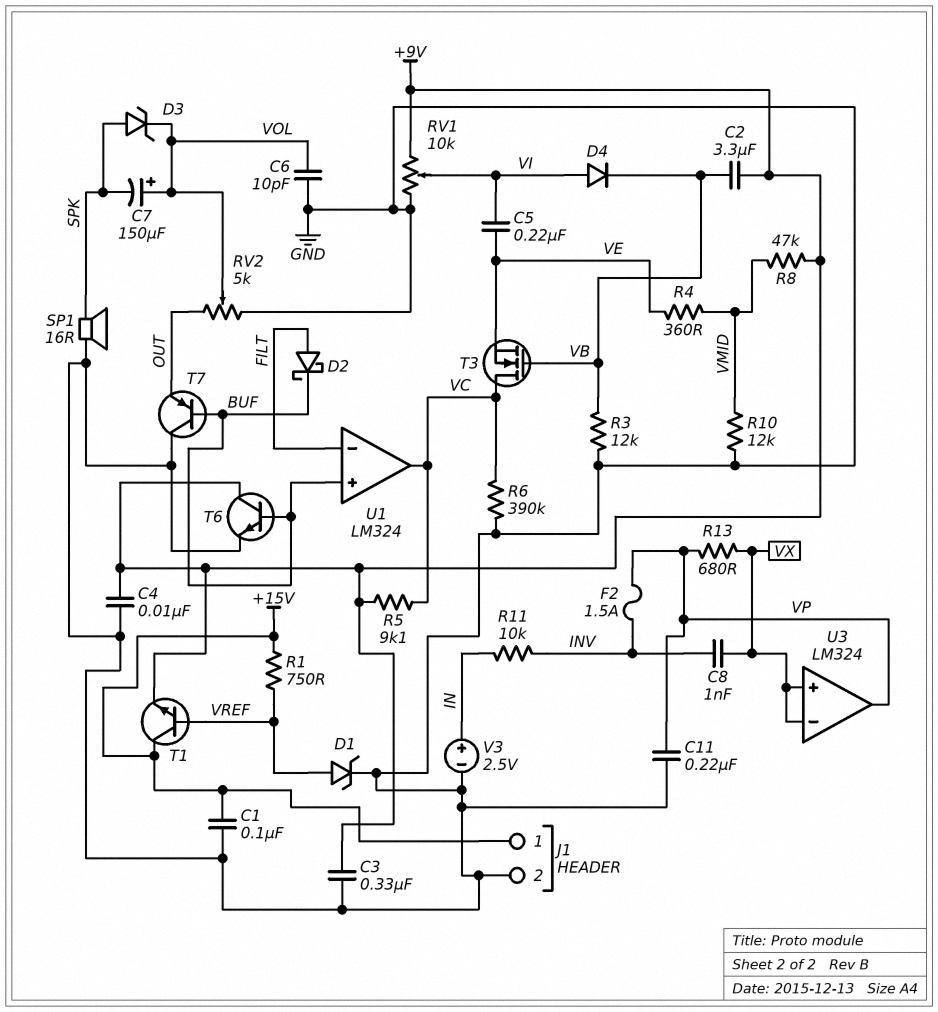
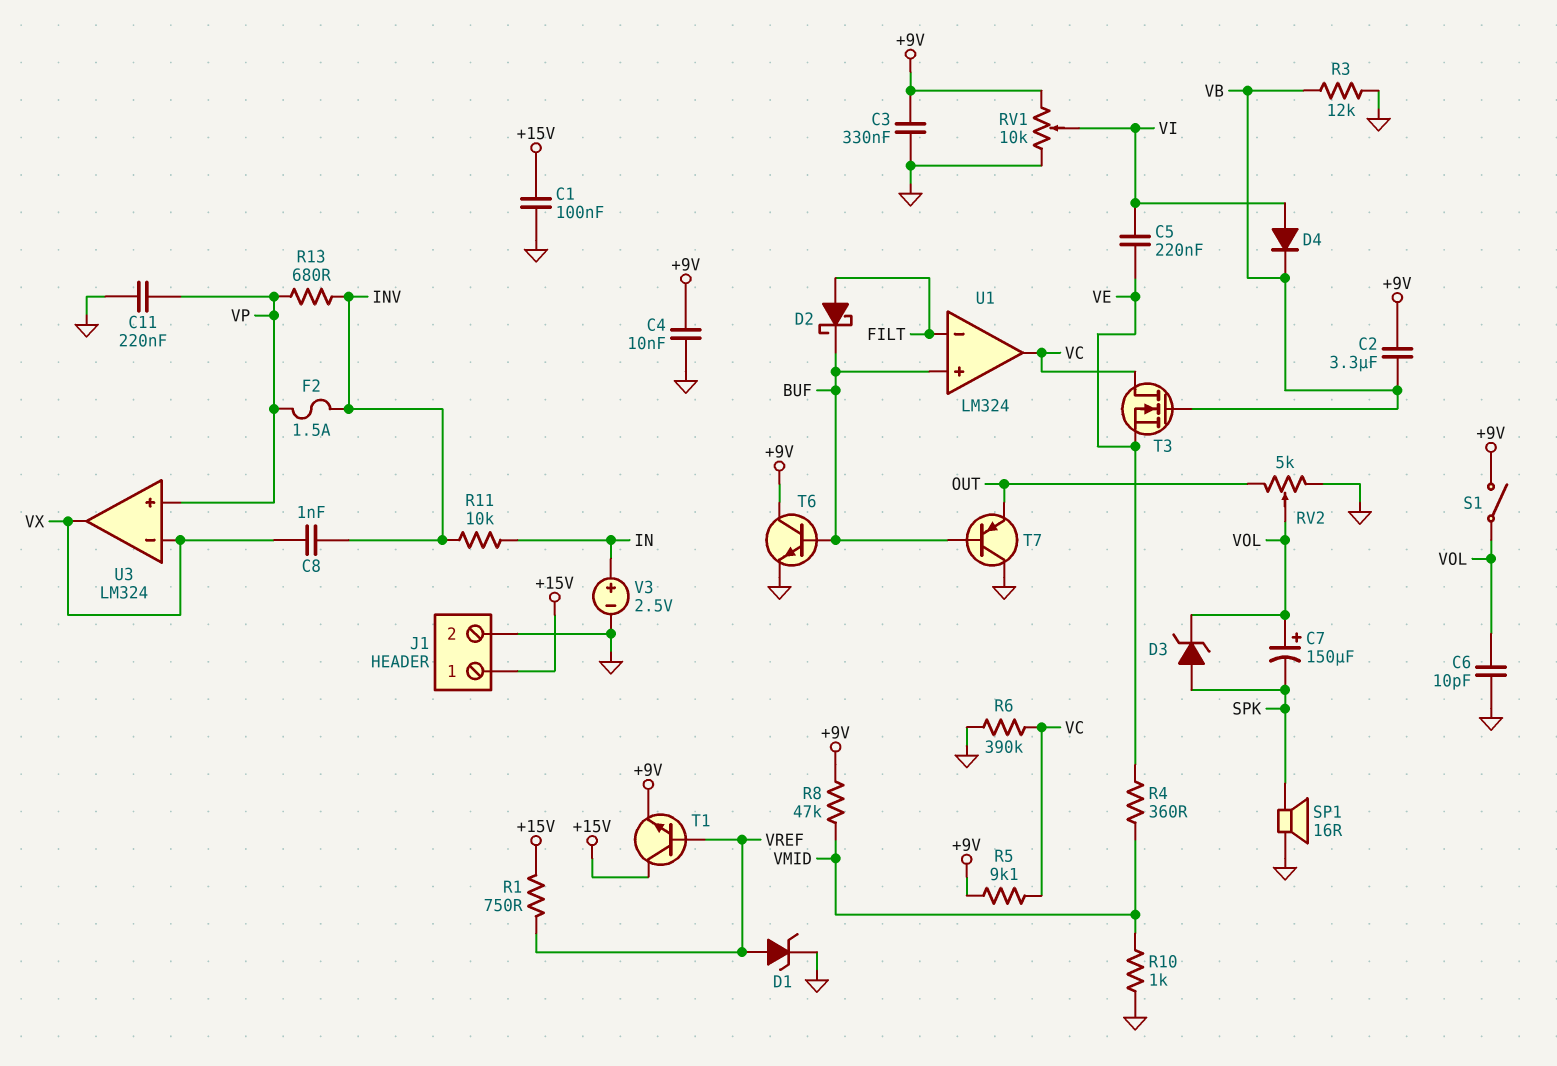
R10: 12k (GND, VMID) -> 1k (GND, VMID)
R13: 680 (VP, VX) -> 680 (INV, VP)
S1: none -> switch (+9V, VOL)
U3 pin in+: VX -> VP
U3 pin out: VP -> VX

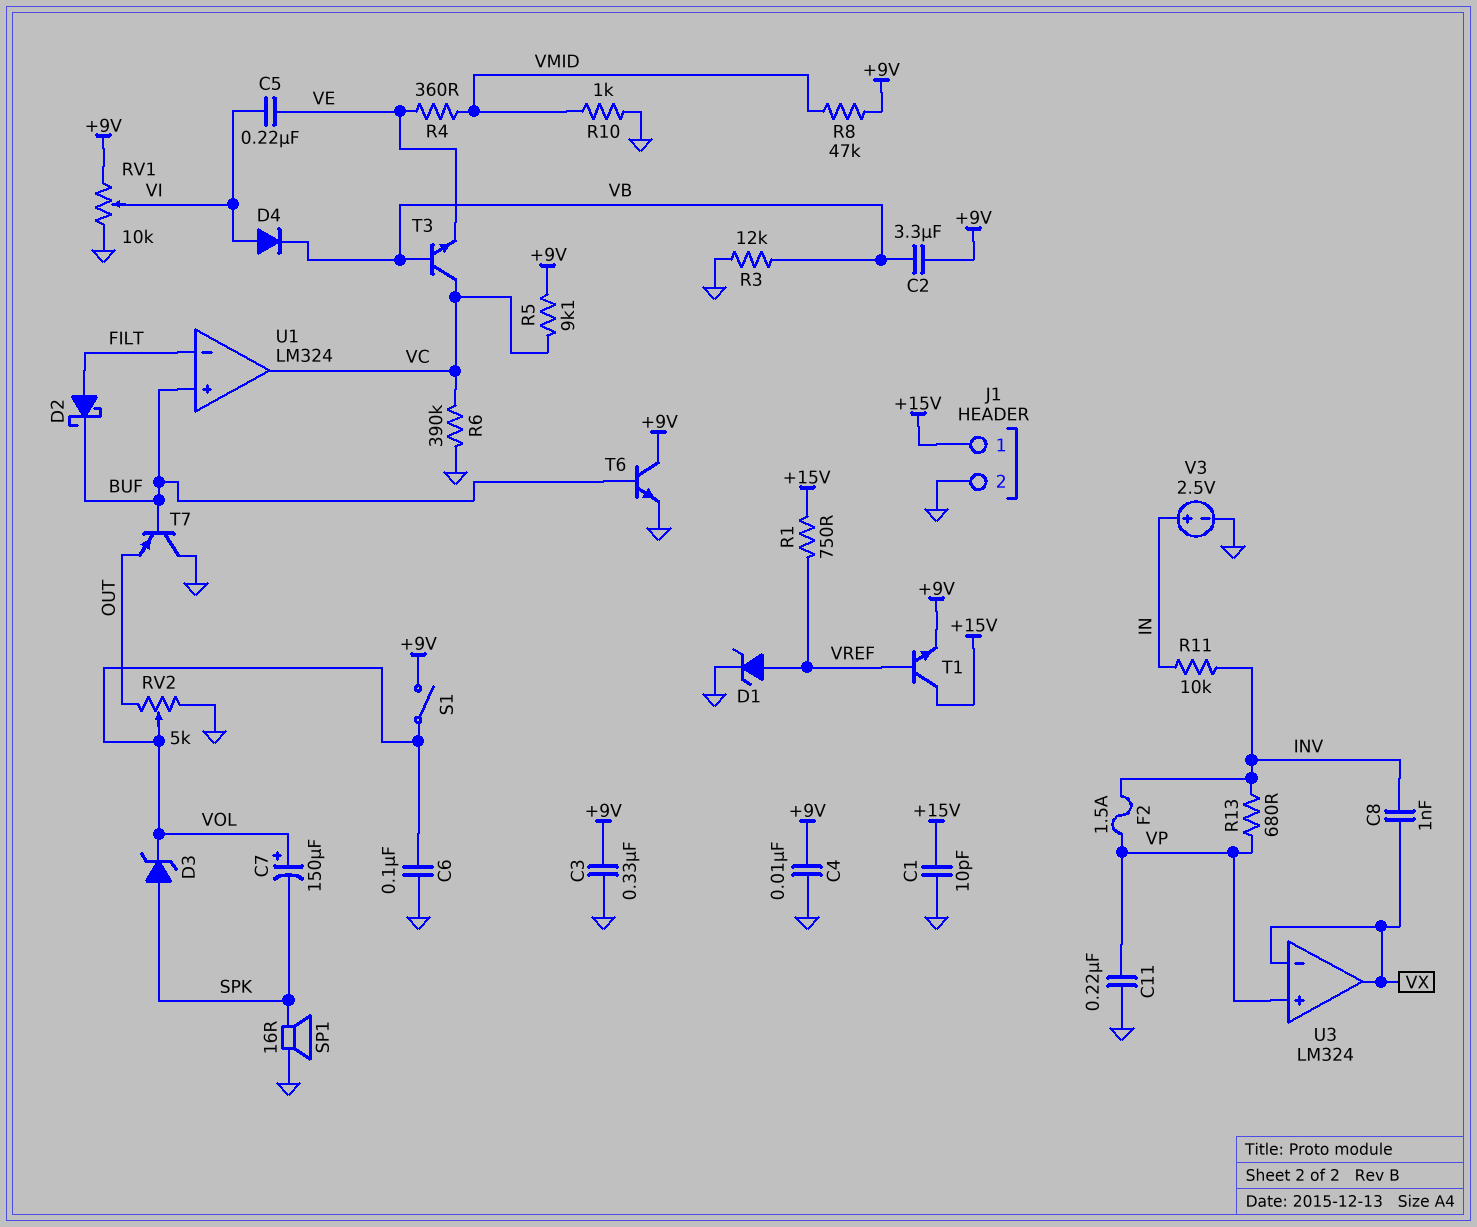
C1: 100nF (+15V, GND) -> 10pF (+15V, GND)
C6: 10pF (GND, VOL) -> 100nF (GND, VOL)
T3: NMOS (G VB, D VC, S VE) -> NPN (B VB, C VC, E VE)

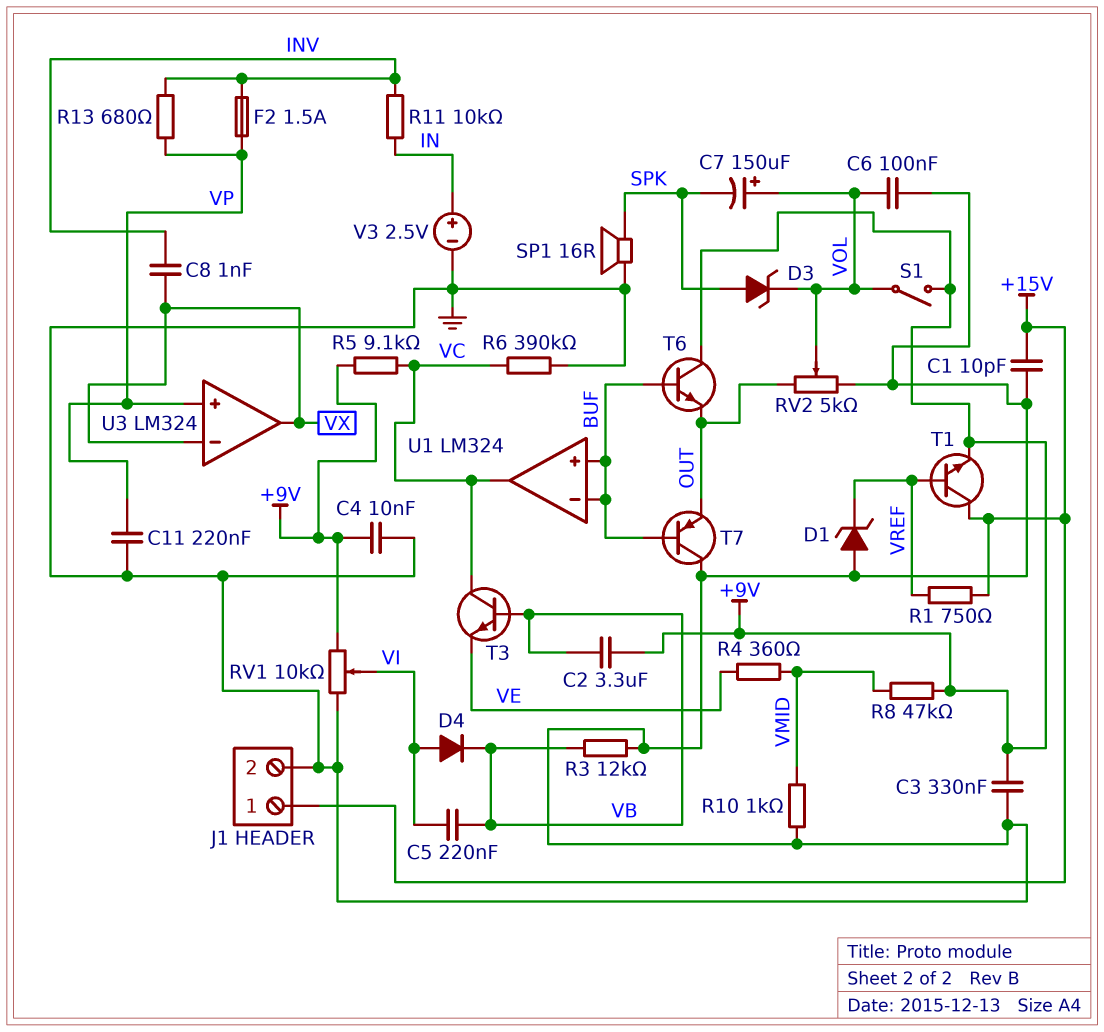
C5: 220nF (VE, VI) -> 220nF (VB, VI)
D1: zener (A VREF, K GND) -> zener (A GND, K VREF)
D2: schottky (A FILT, K BUF) -> none
T6: NPN (B BUF, C +9V, E GND) -> NPN (B BUF, C +9V, E OUT)
U1 pin in-: FILT -> BUF

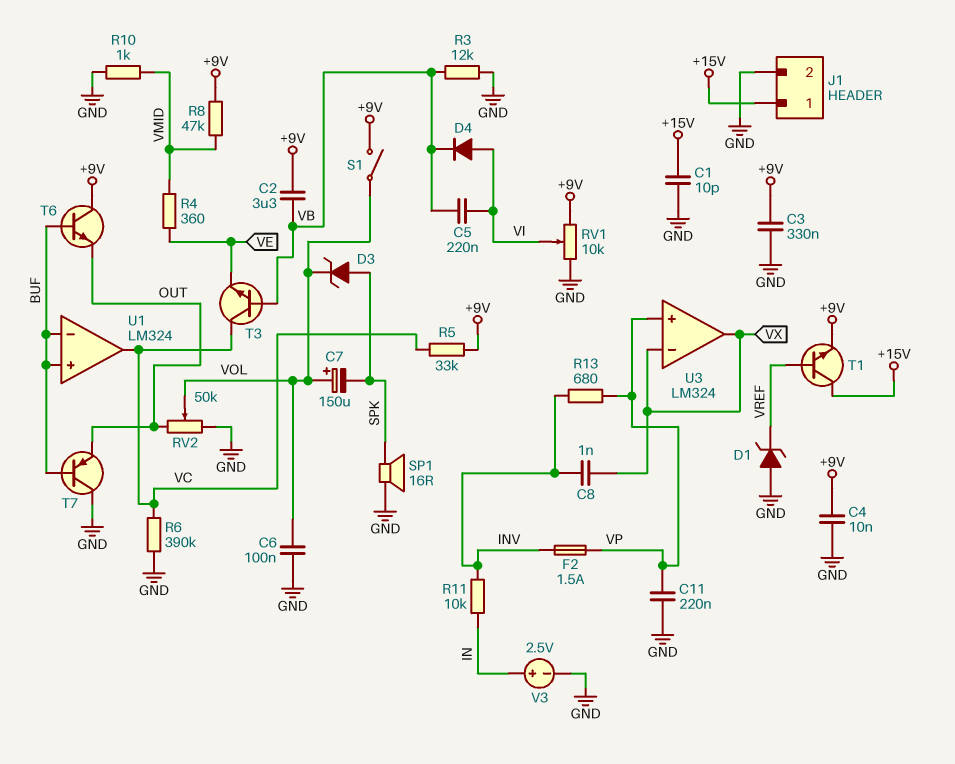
R1: 750 (+15V, VREF) -> none
R5: 9.1k (+9V, VC) -> 33k (+9V, VC)
RV2: 5k (GND, OUT, wiper VOL) -> 50k (GND, OUT, wiper VOL)

